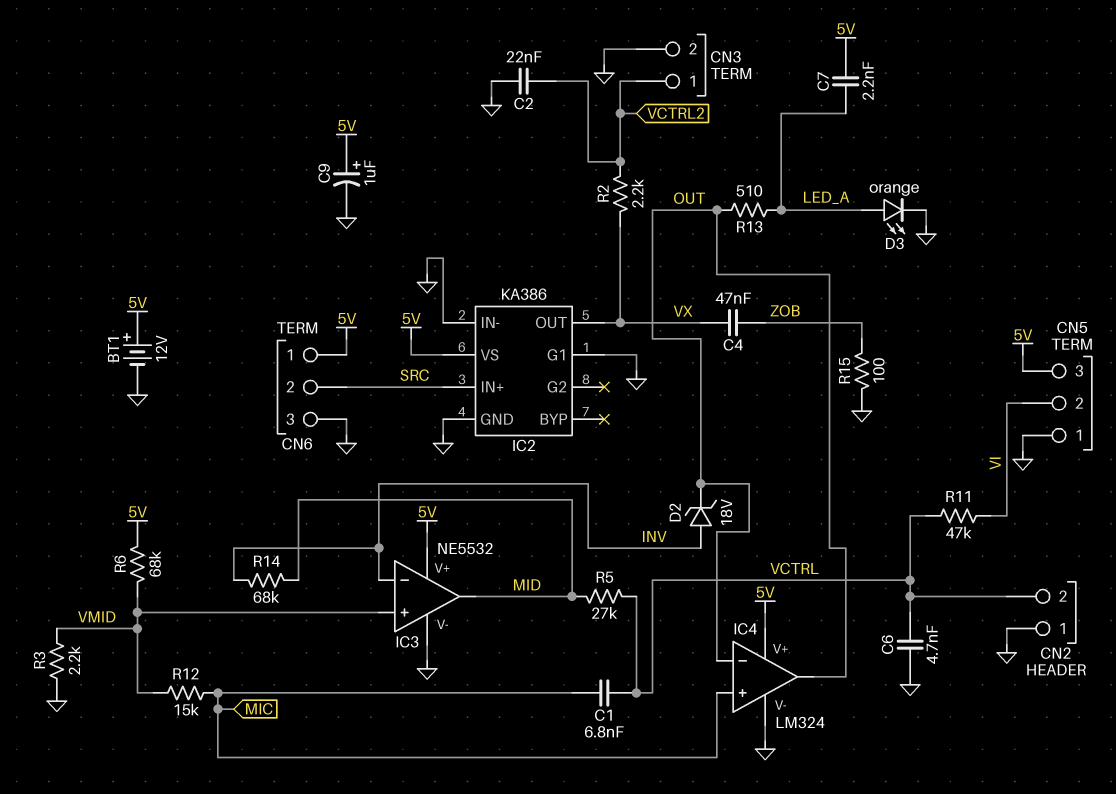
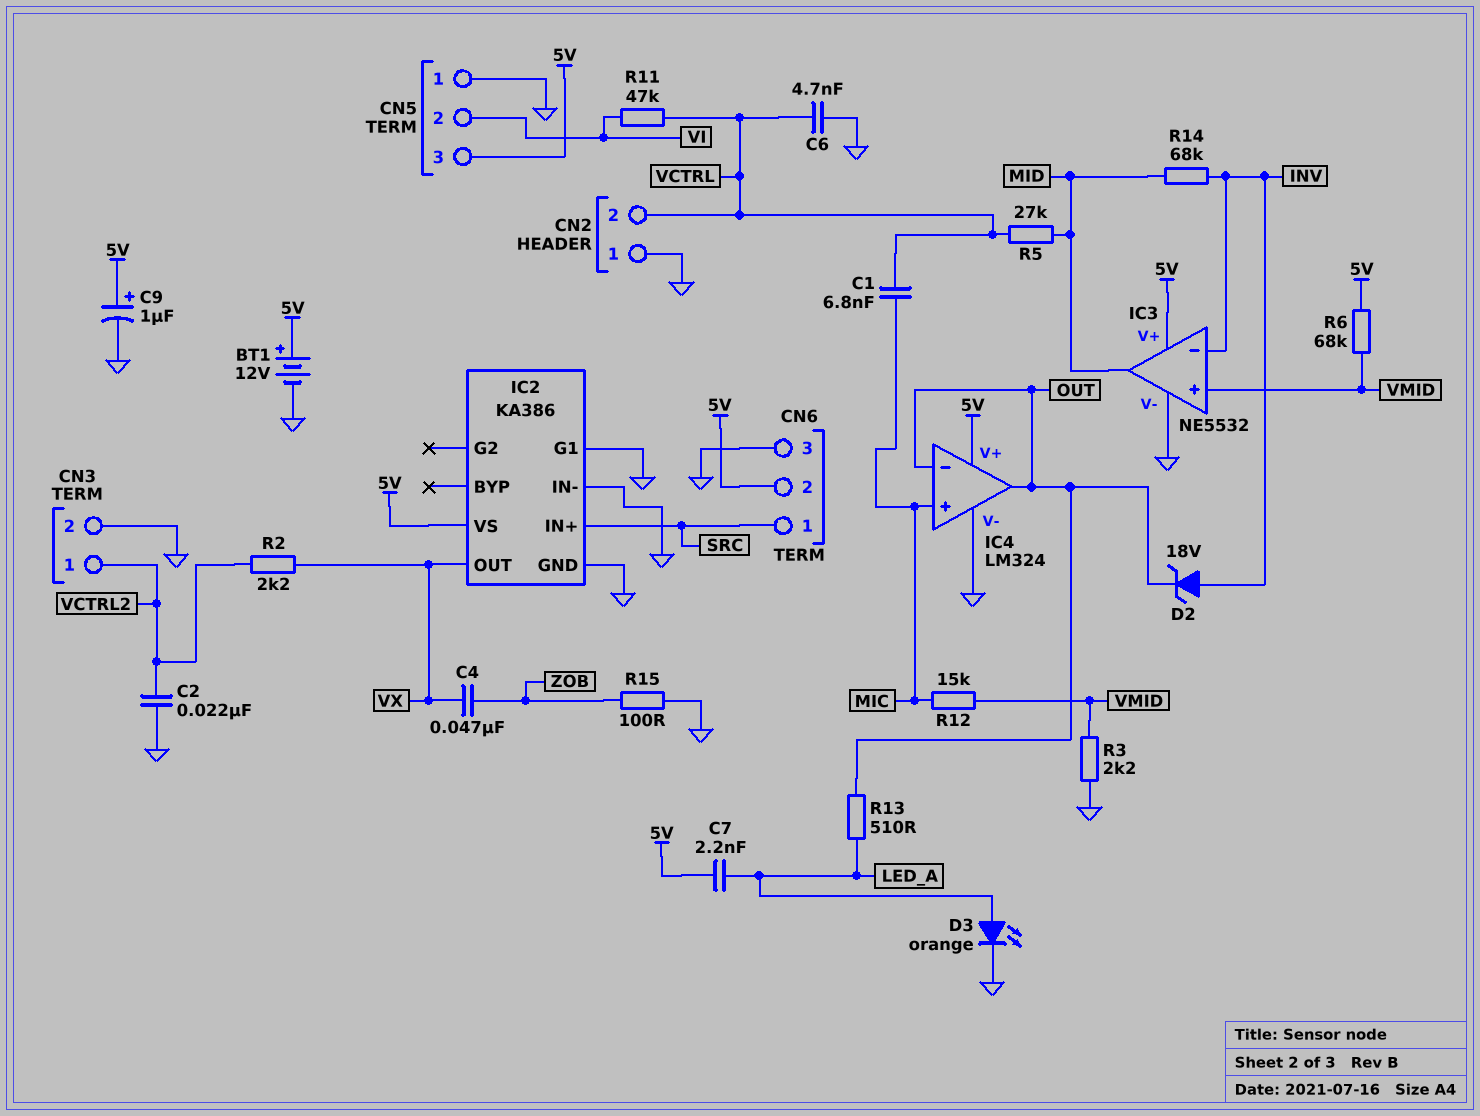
CN6 pin 1: 5V -> SRC
CN6 pin 2: SRC -> 5V

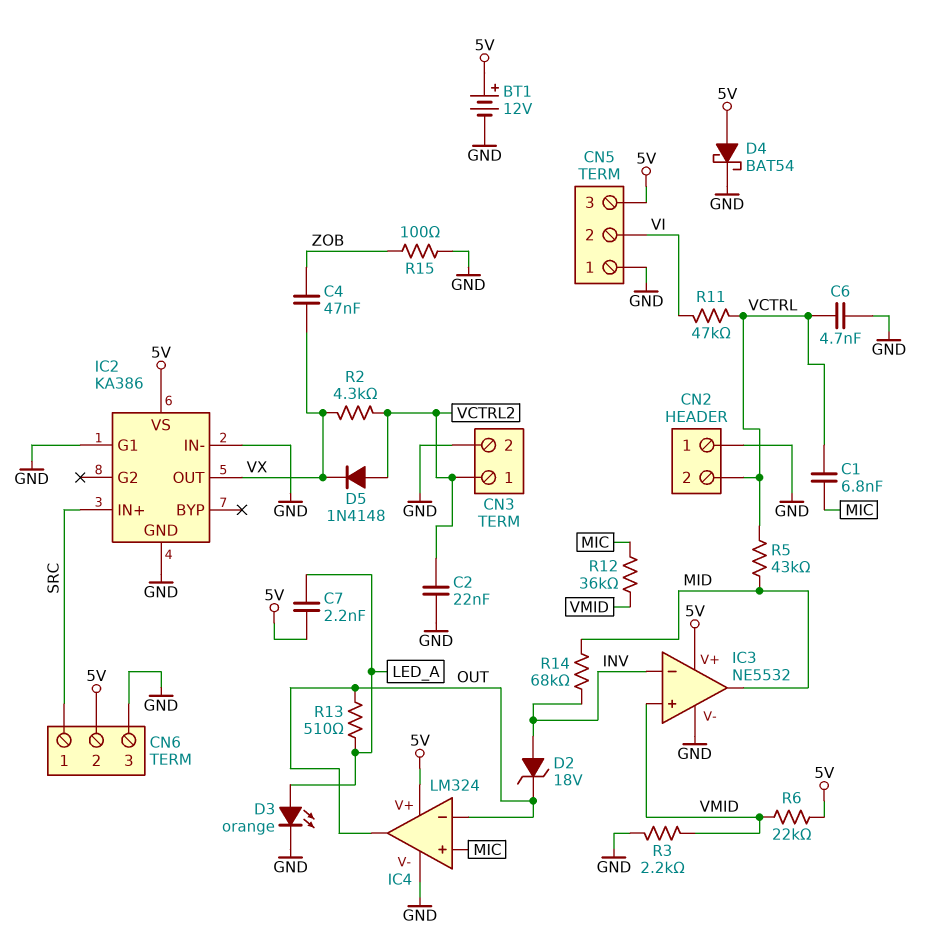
C9: 1uF (plus 5V, minus GND) -> none
D4: none -> schottky BAT54 (A 5V, K GND)
D5: none -> diode 1N4148 (A VCTRL2, K VX)
R2: 2.2k (VCTRL2, VX) -> 4.3k (VCTRL2, VX)
R5: 27k (MID, VCTRL) -> 43k (MID, VCTRL)
R6: 68k (5V, VMID) -> 22k (5V, VMID)
R12: 15k (MIC, VMID) -> 36k (MIC, VMID)

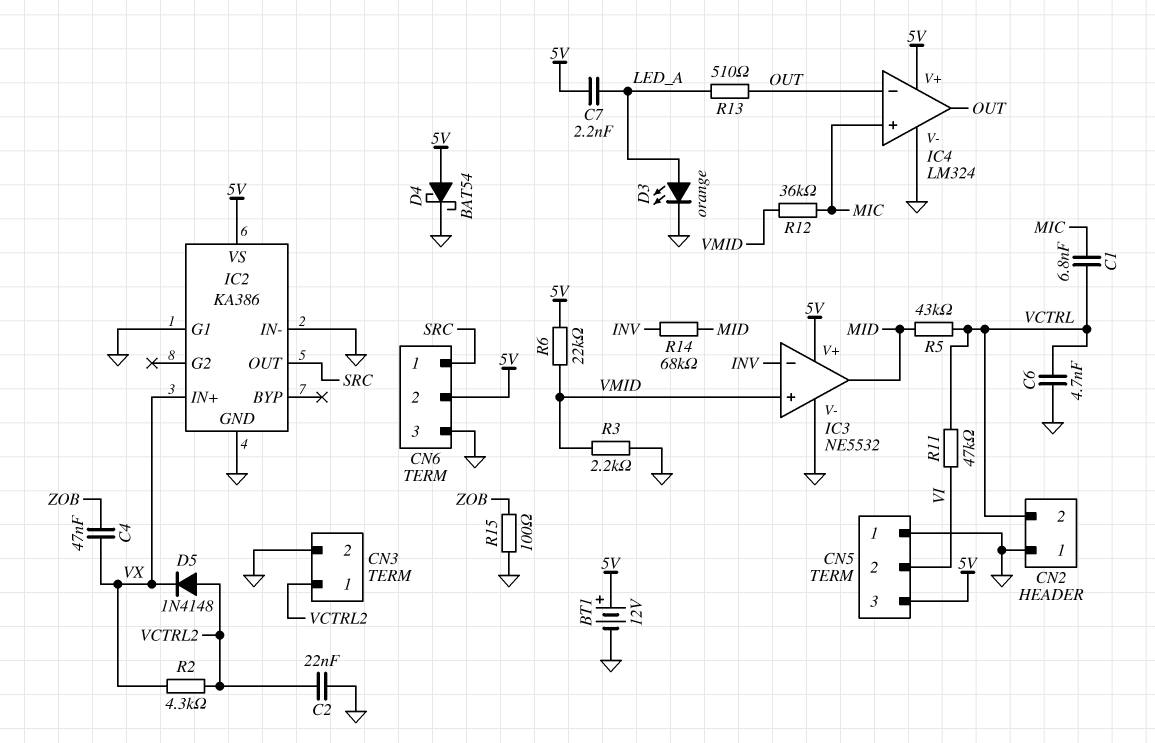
D2: zener 18V (A INV, K OUT) -> none
IC2 pin IN+: SRC -> VX
IC2 pin OUT: VX -> SRC

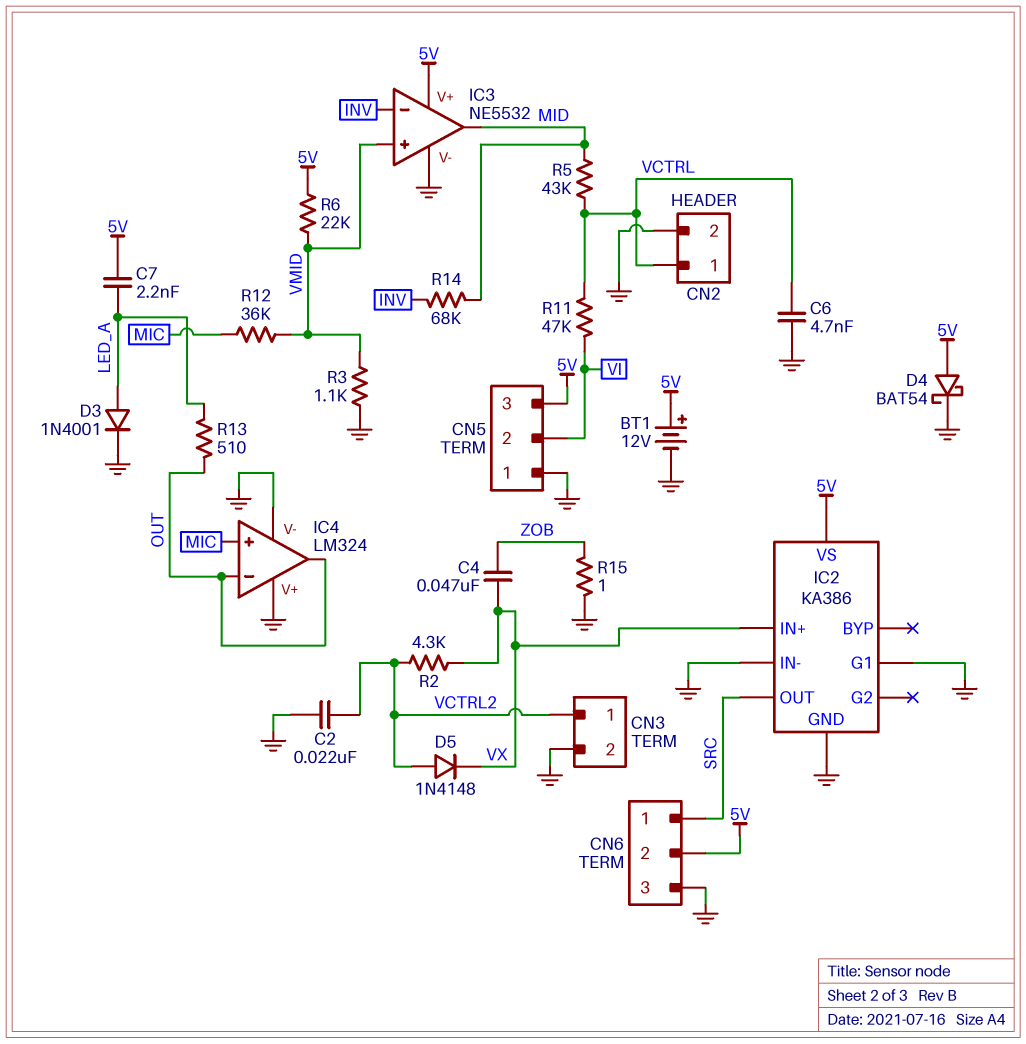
C1: 6.8nF (MIC, VCTRL) -> none
CN2 pin 1: GND -> VCTRL
CN2 pin 2: VCTRL -> GND
D3: LED orange (A LED_A, K GND) -> diode 1N4001 (A LED_A, K GND)
IC4 pin V+: 5V -> GND
R3: 2.2k (GND, VMID) -> 1.1k (GND, VMID)
R15: 100 (GND, ZOB) -> 1 (GND, ZOB)

